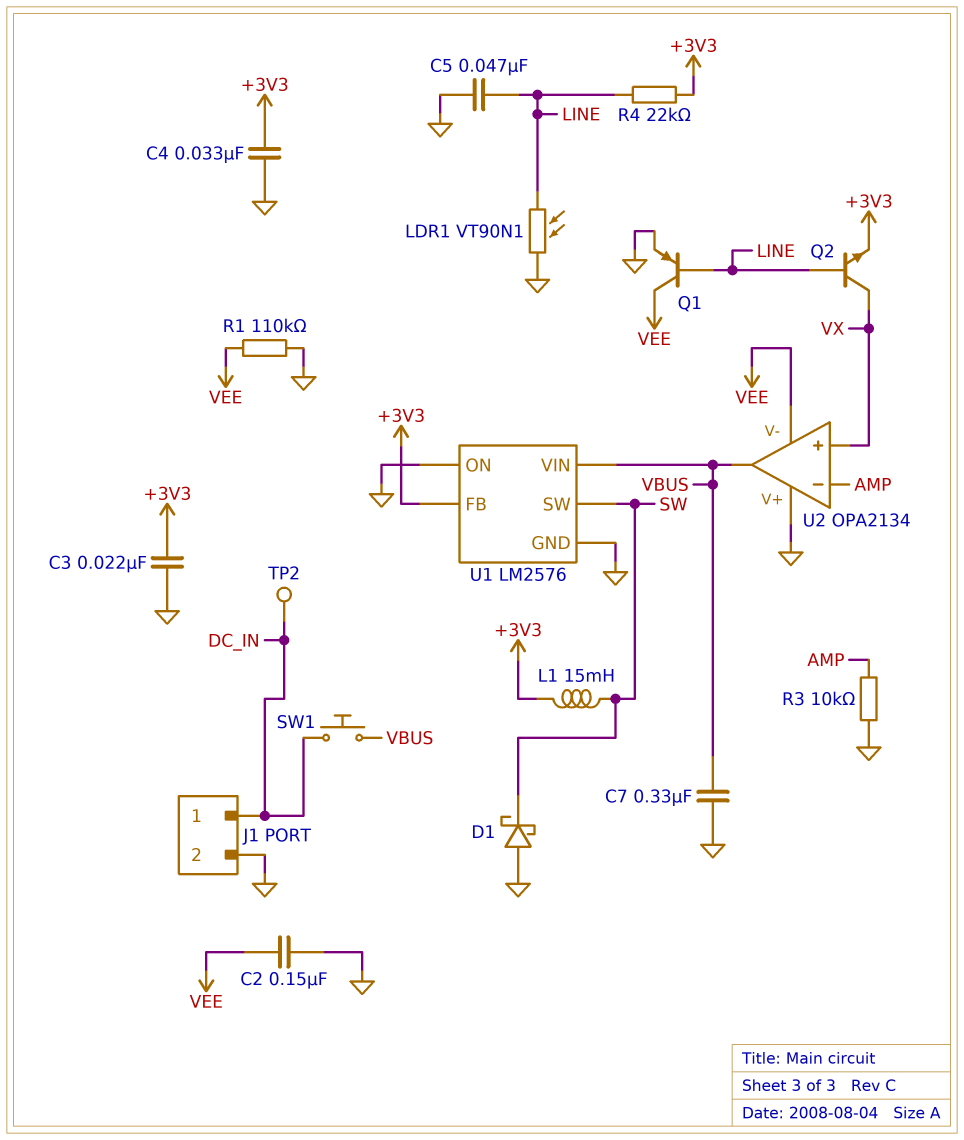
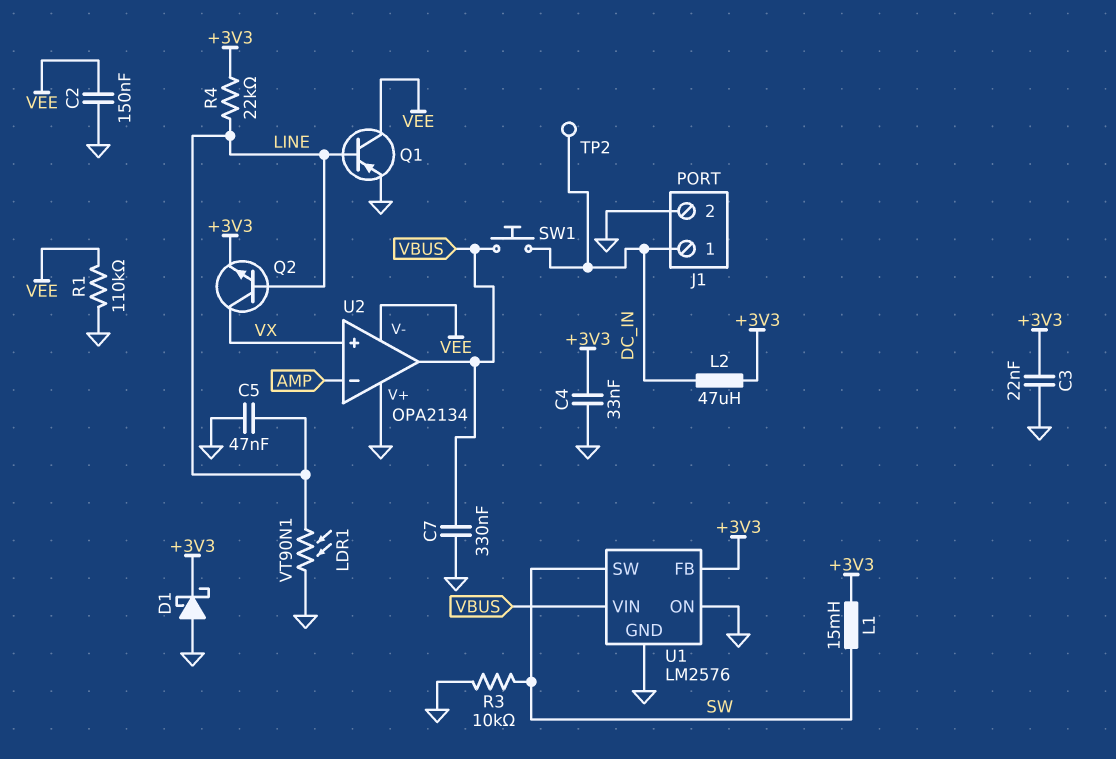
D1: schottky (A GND, K SW) -> schottky (A GND, K +3V3)
L2: none -> 47uH (+3V3, DC_IN)
R3: 10k (AMP, GND) -> 10k (GND, SW)

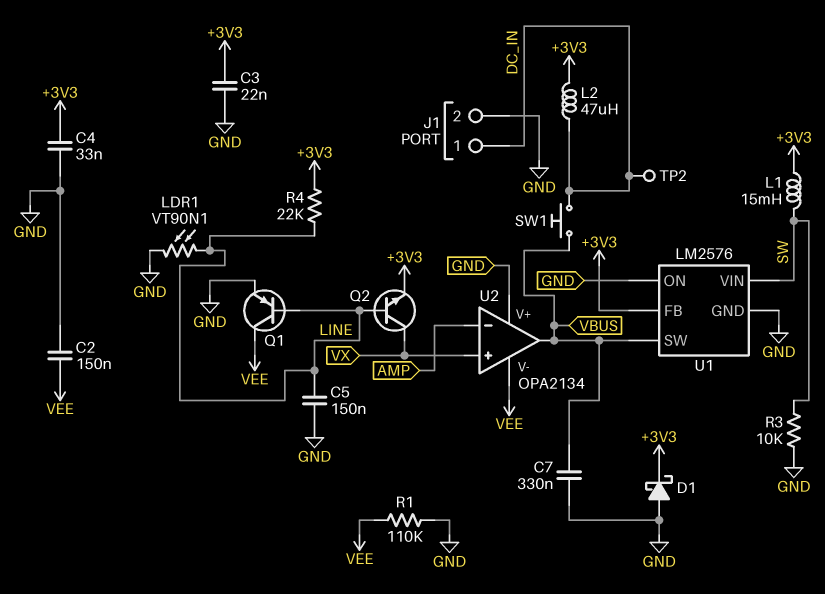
C5: 47nF (GND, LINE) -> 150nF (GND, LINE)
U1 pin SW: SW -> VBUS
U1 pin VIN: VBUS -> SW

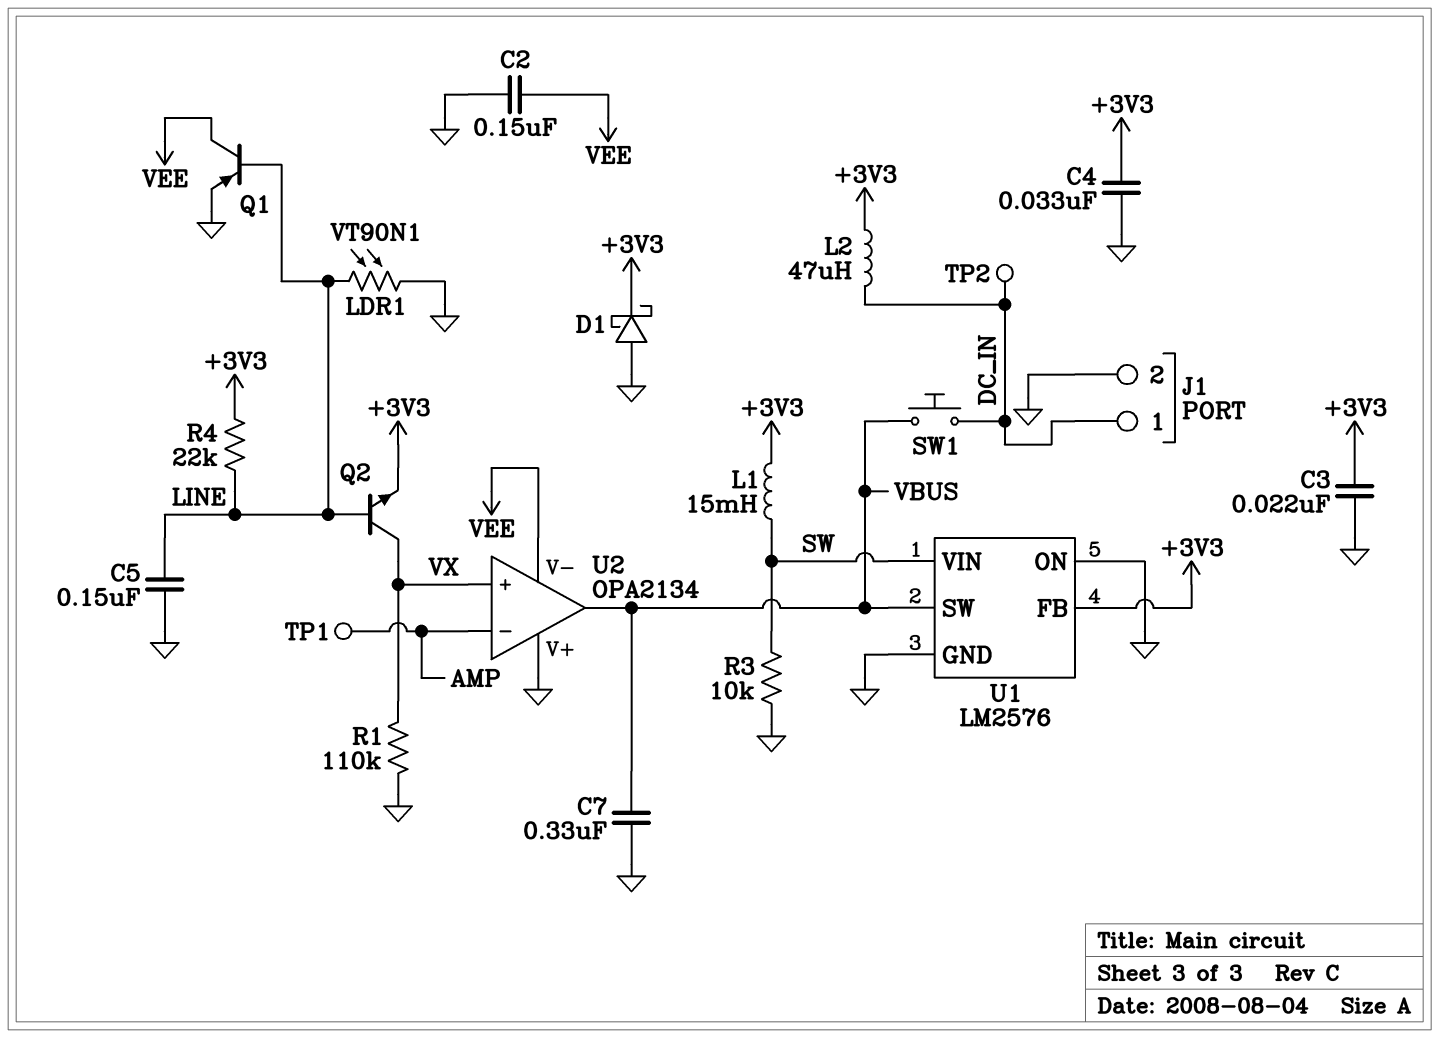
R1: 110k (GND, VEE) -> 110k (GND, VX)
TP1: none -> test point (AMP)

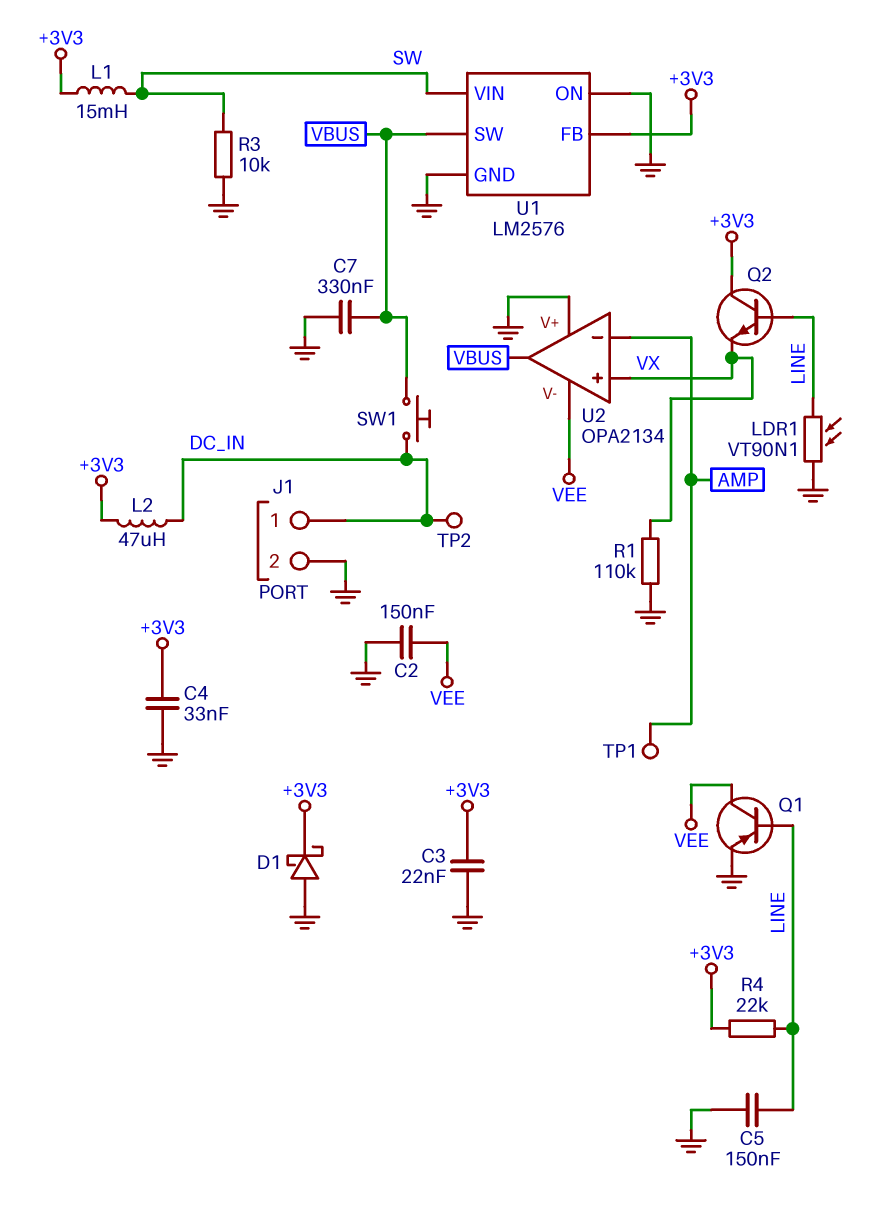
Q2: NPN (B LINE, C VX, E +3V3) -> NPN (B LINE, C +3V3, E VX)

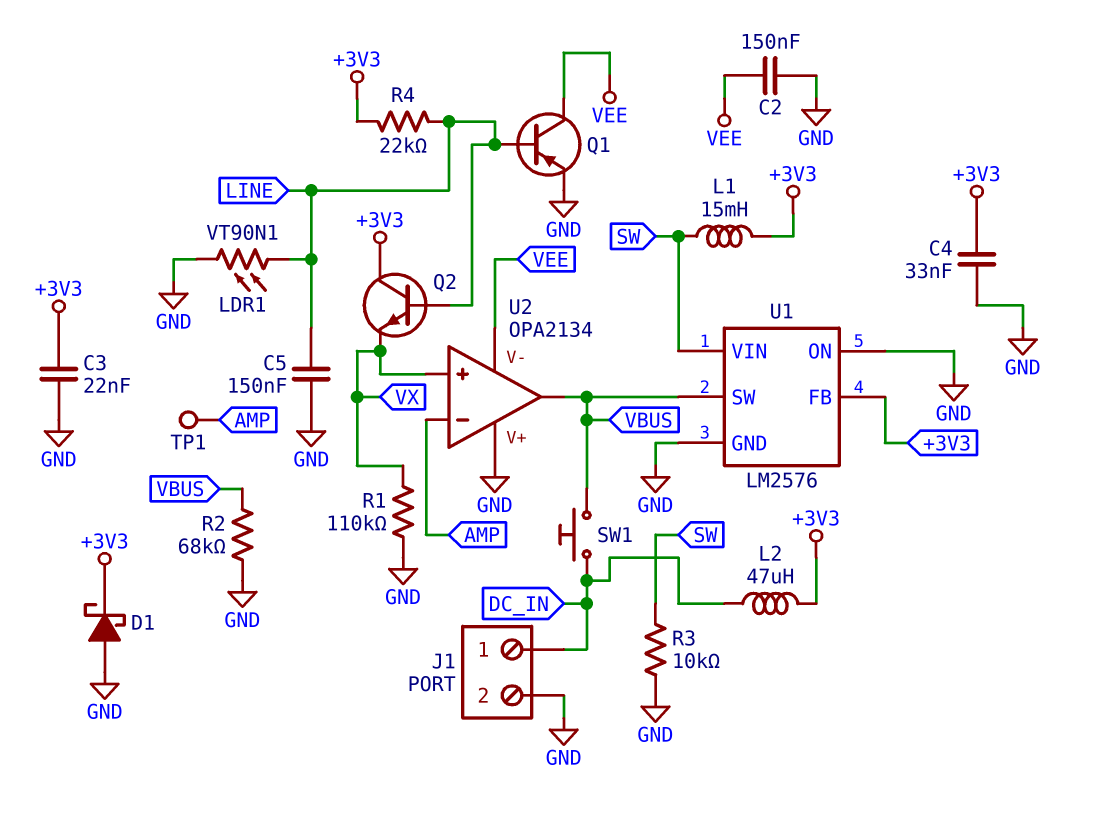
C7: 330nF (GND, VBUS) -> none
R2: none -> 68k (GND, VBUS)
TP2: test point (DC_IN) -> none

